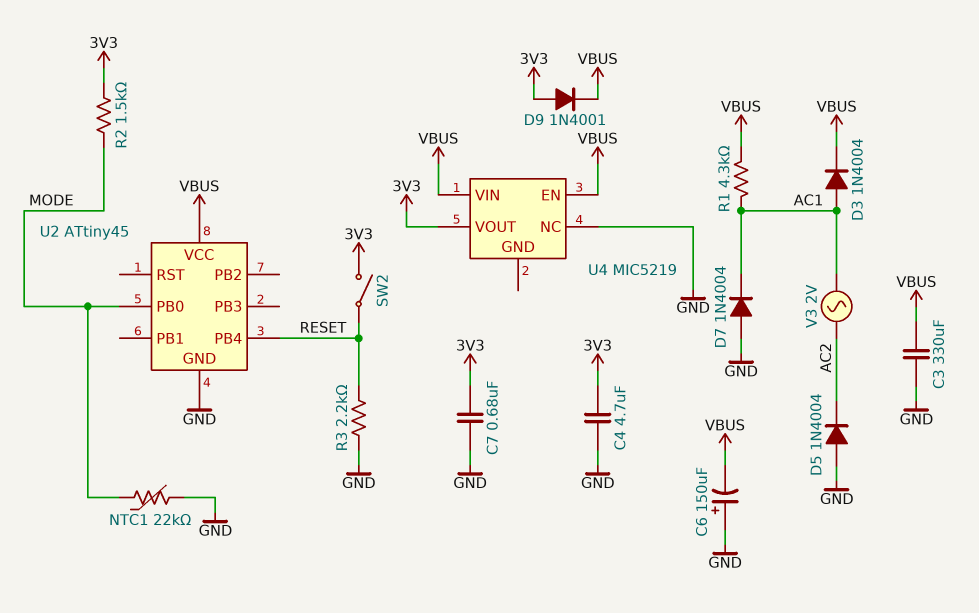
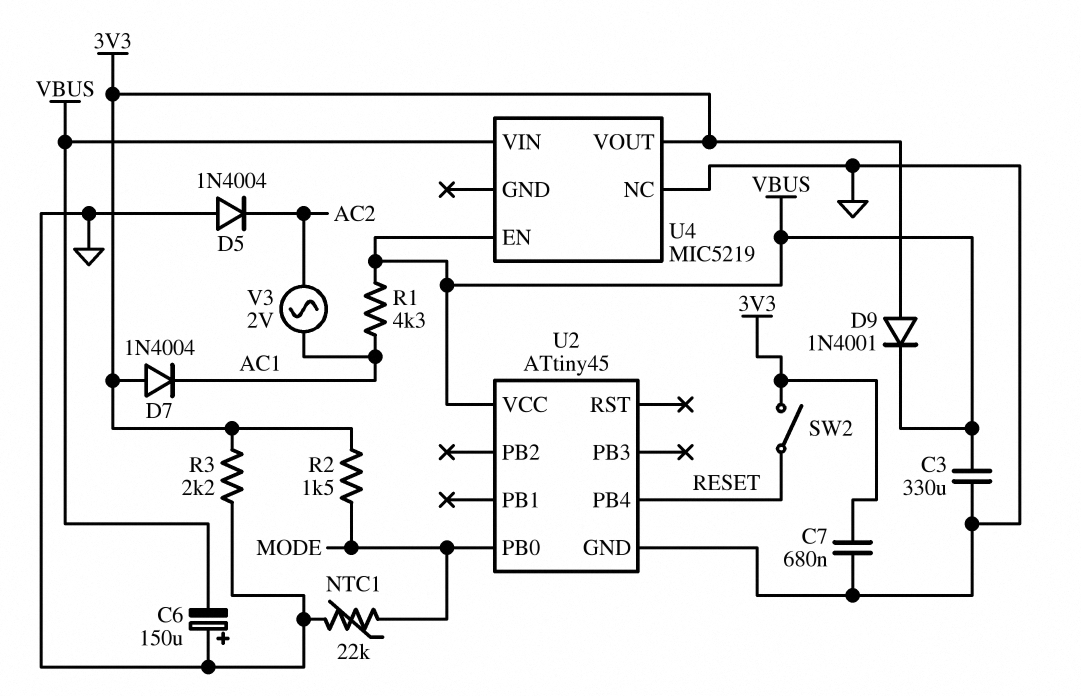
C4: 4.7uF (3V3, GND) -> none
D3: diode 1N4004 (A AC1, K VBUS) -> none
D7: diode 1N4004 (A GND, K AC1) -> diode 1N4004 (A 3V3, K AC1)
R3: 2.2k (GND, RESET) -> 2.2k (3V3, GND)

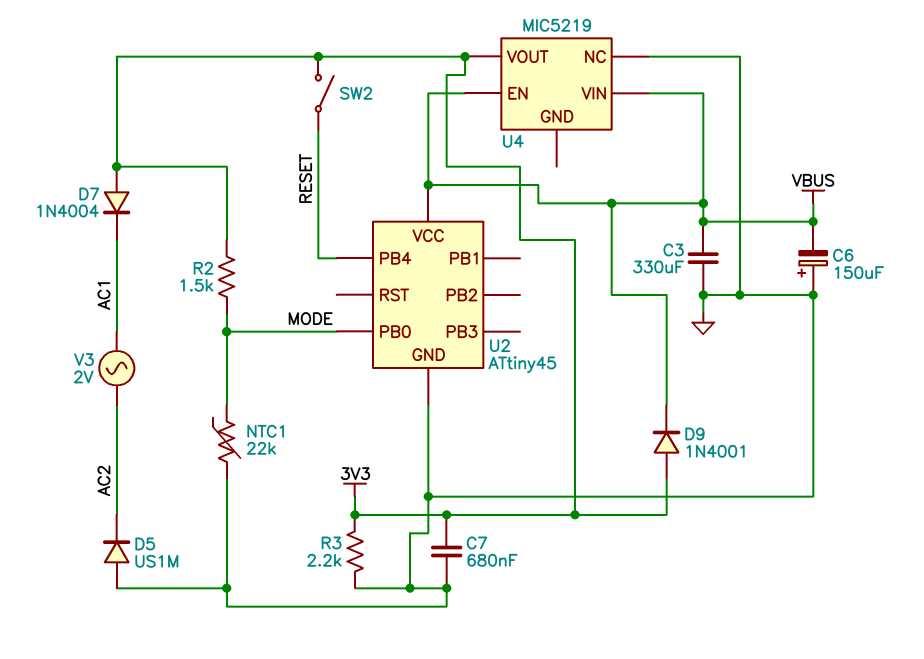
D5: diode 1N4004 (A GND, K AC2) -> diode US1M (A GND, K AC2)
R1: 4.3k (AC1, VBUS) -> none

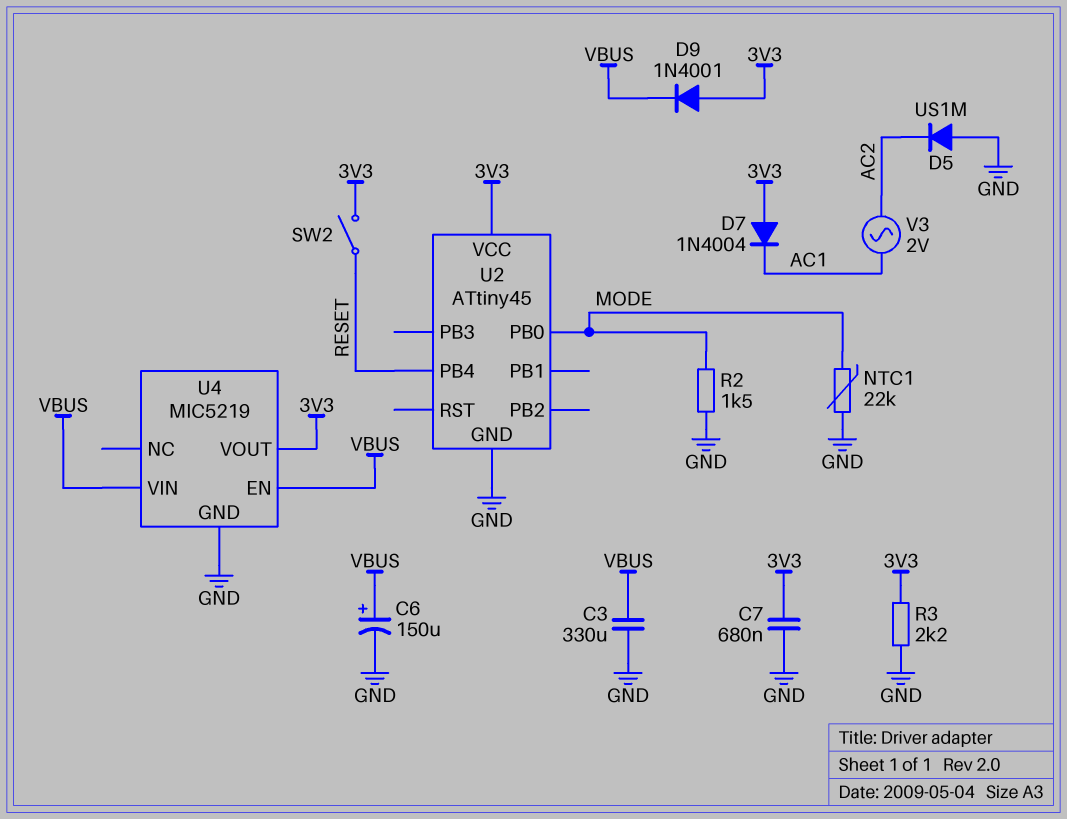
C6: 150uF (plus GND, minus VBUS) -> 150uF (plus VBUS, minus GND)
R2: 1.5k (3V3, MODE) -> 1.5k (GND, MODE)
U2 pin VCC: VBUS -> 3V3
U4 pin GND: none -> GND
U4 pin NC: GND -> none

